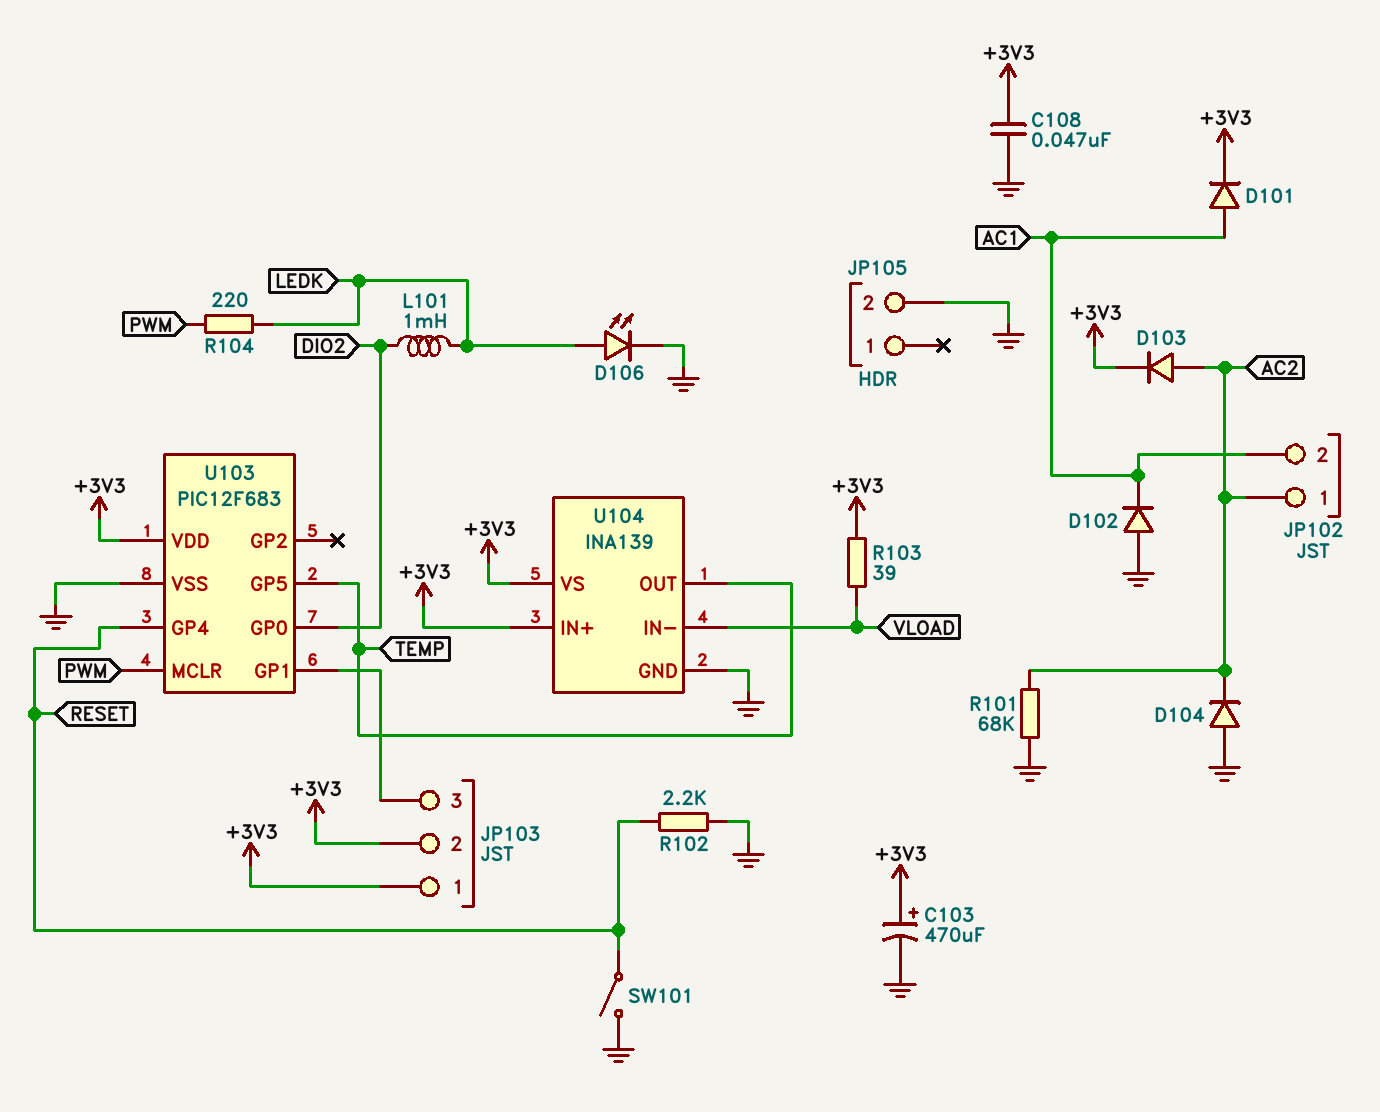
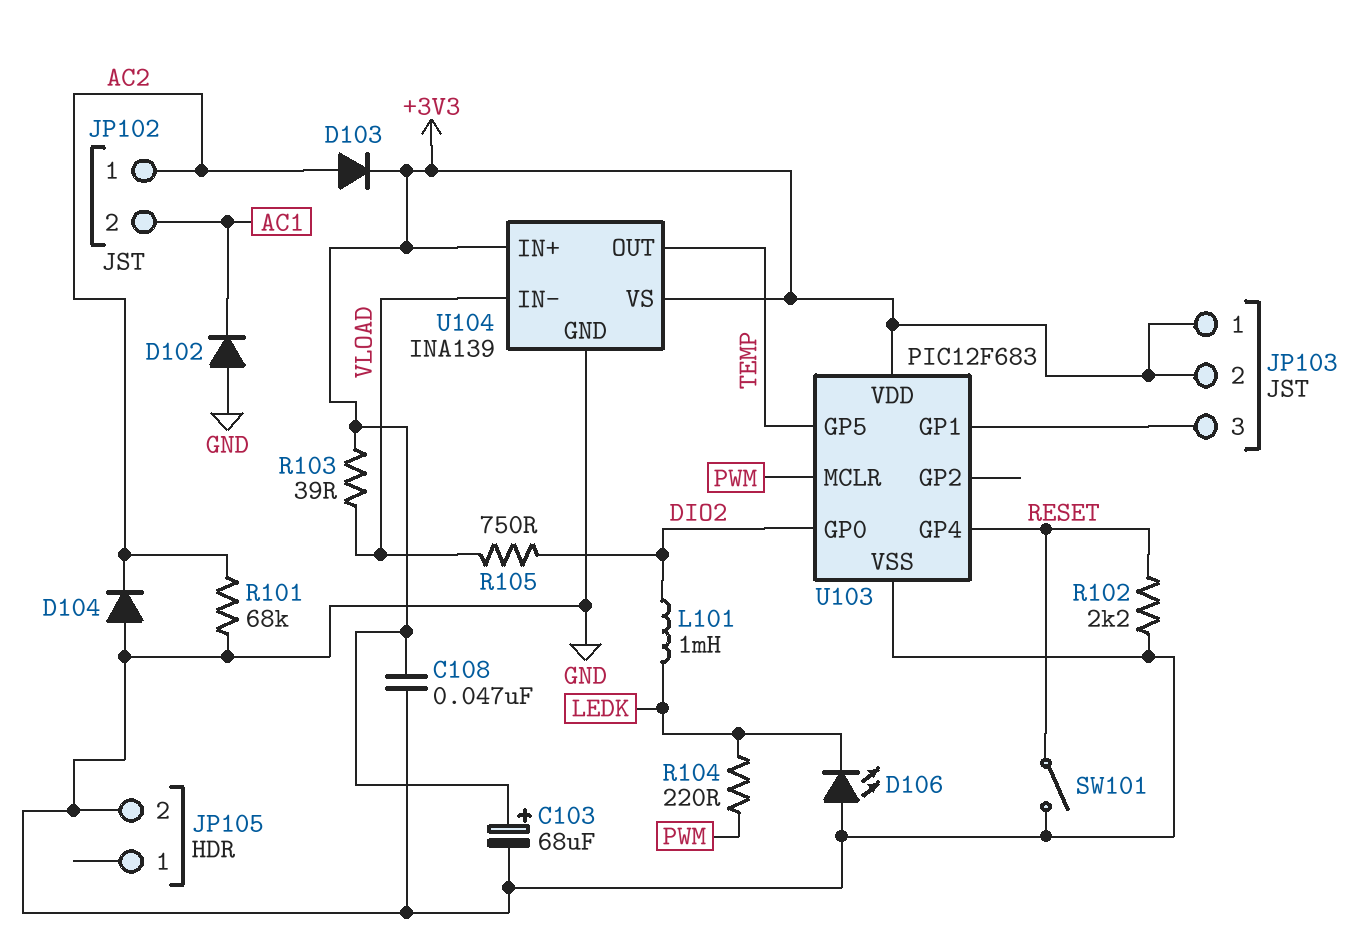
C103: 470uF (plus +3V3, minus GND) -> 68uF (plus +3V3, minus GND)
D101: diode (A AC1, K +3V3) -> none
D106: LED (A LEDK, K GND) -> LED (A GND, K LEDK)
R105: none -> 750 (DIO2, VLOAD)

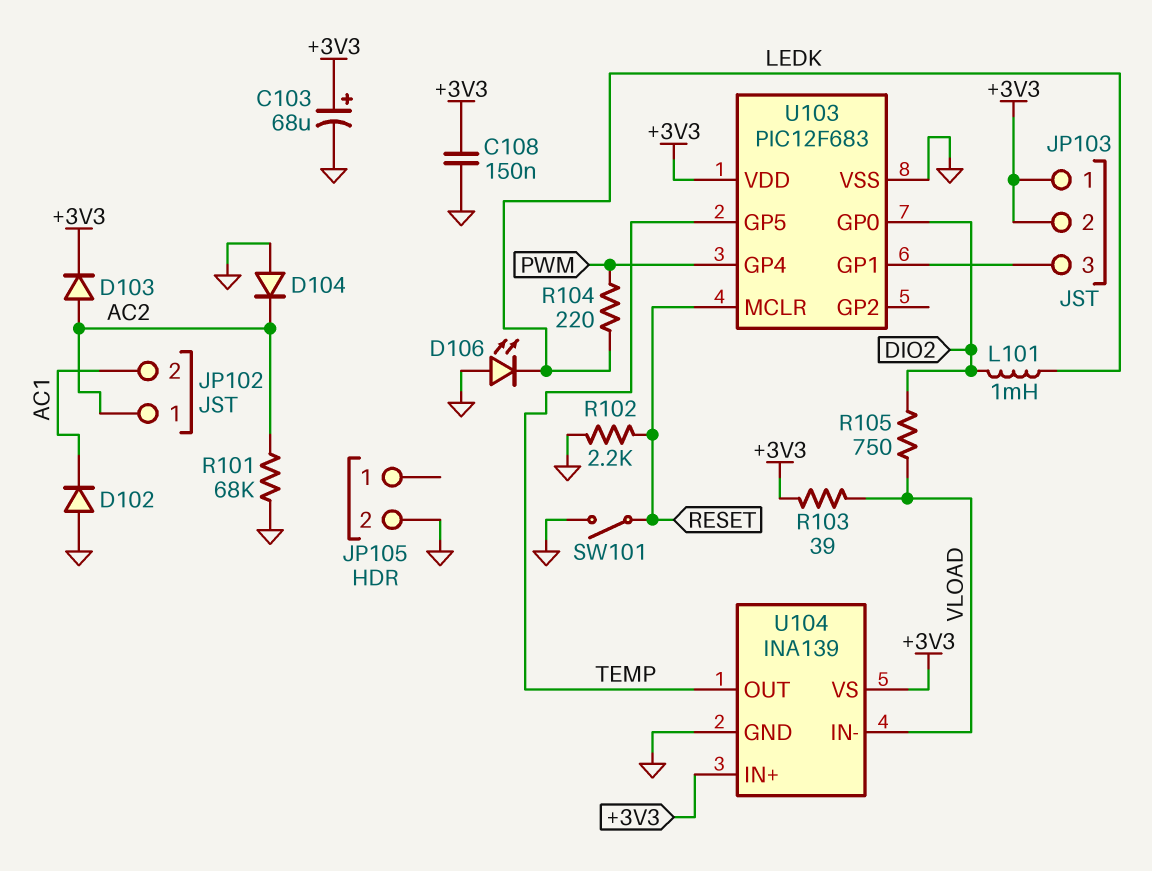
C108: 47nF (+3V3, GND) -> 150nF (+3V3, GND)
U103 pin GP4: RESET -> PWM
U103 pin MCLR: PWM -> RESET

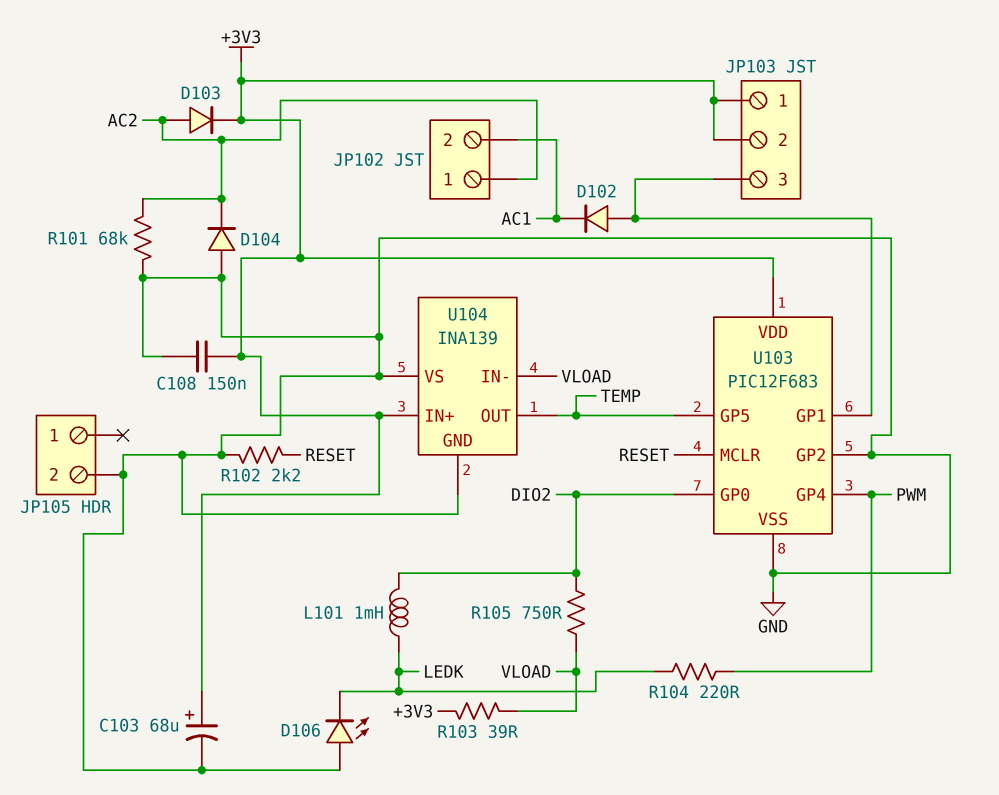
D102: diode (A GND, K AC1) -> diode (A JP103/3, K AC1)
SW101: switch (GND, RESET) -> none
U103 pin GP2: none -> GND
U104 pin VS: +3V3 -> GND

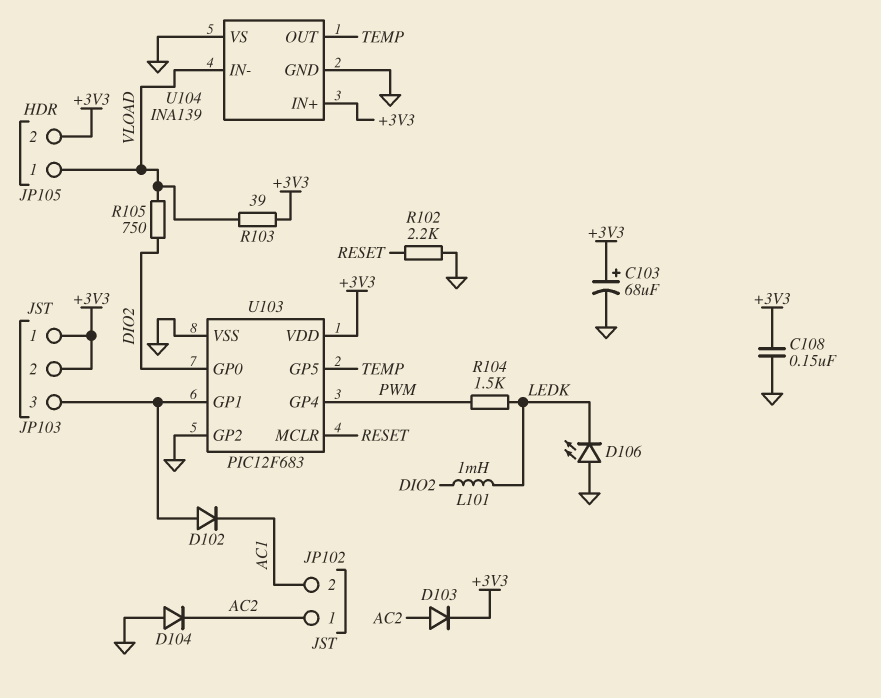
JP105 pin 1: none -> VLOAD
JP105 pin 2: GND -> +3V3
R101: 68k (AC2, GND) -> none
R104: 220 (LEDK, PWM) -> 1.5k (LEDK, PWM)

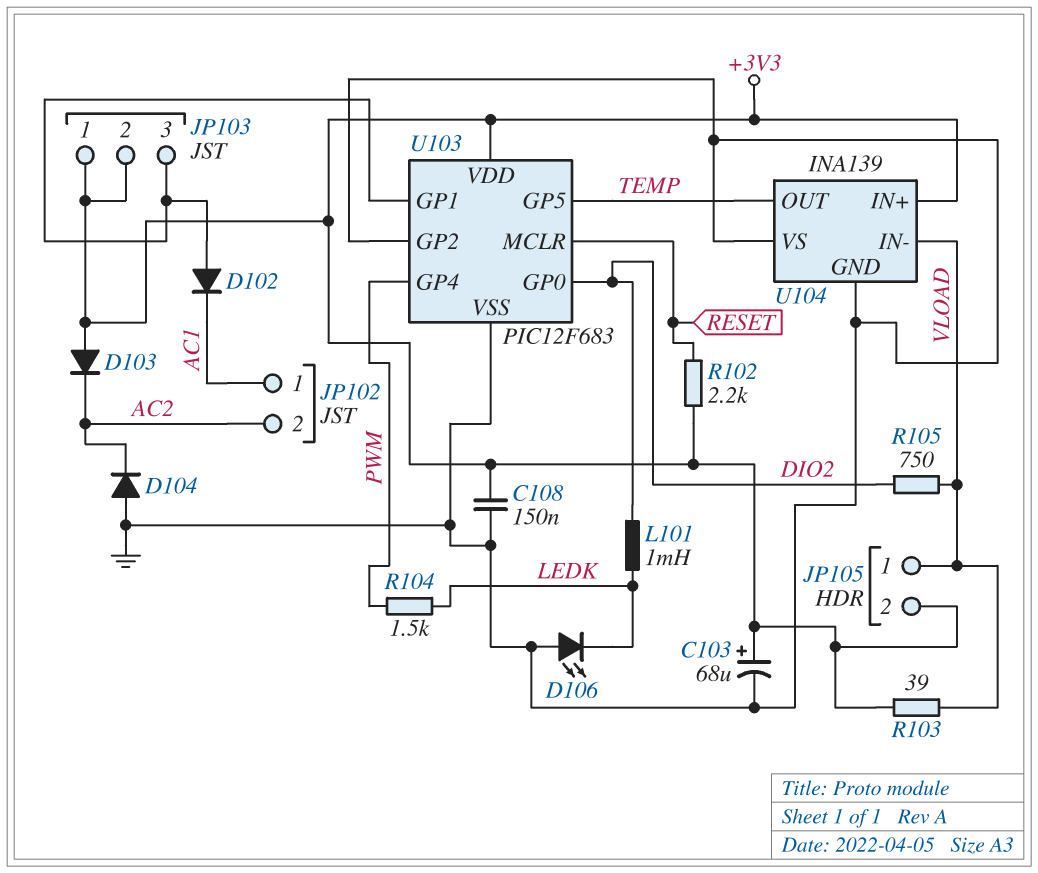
D103: diode (A AC2, K +3V3) -> diode (A +3V3, K AC2)
JP102 pin 1: AC2 -> AC1
JP102 pin 2: AC1 -> AC2
R102: 2.2k (GND, RESET) -> 2.2k (+3V3, RESET)

